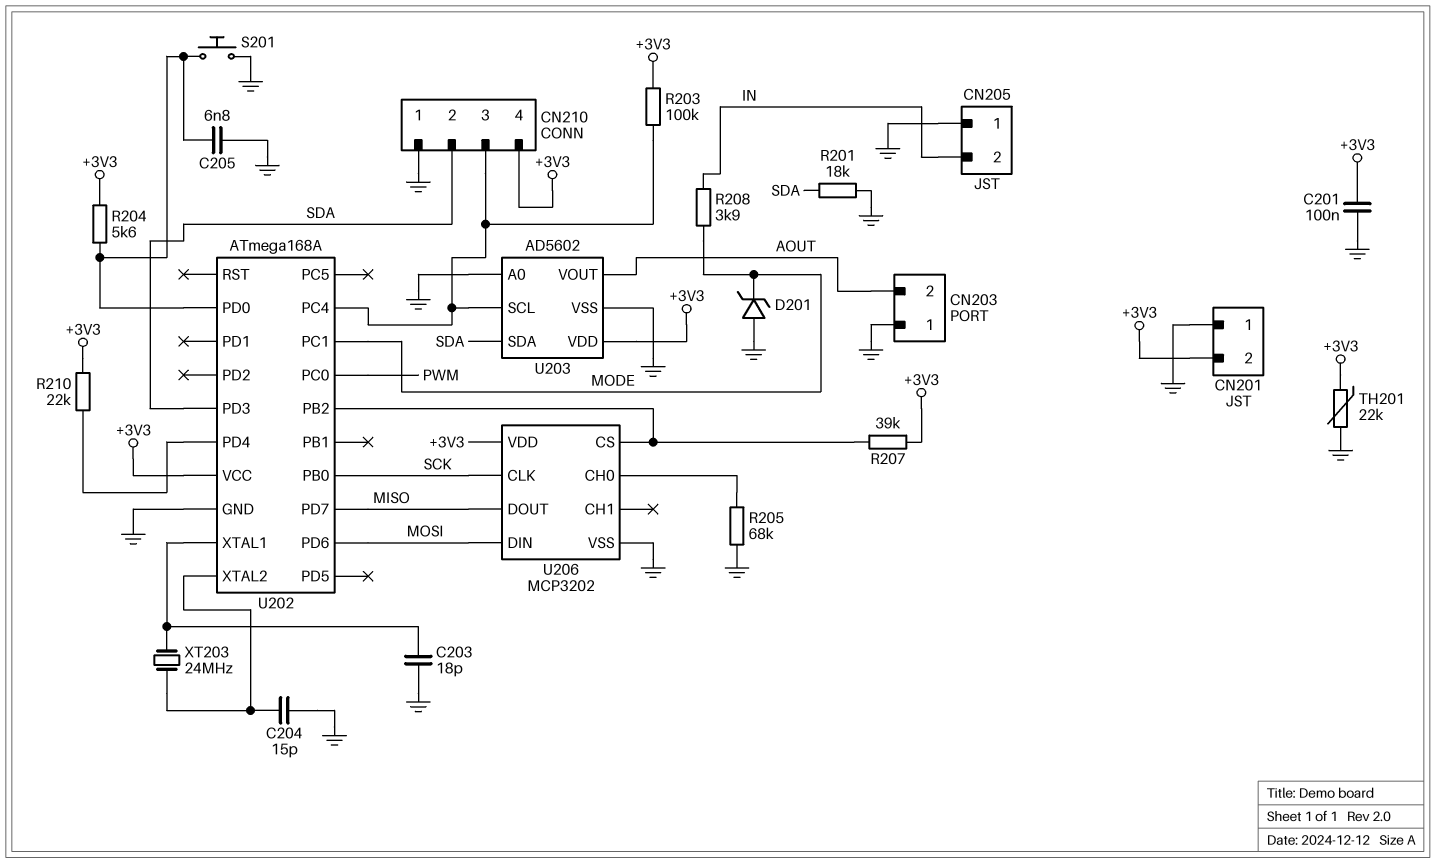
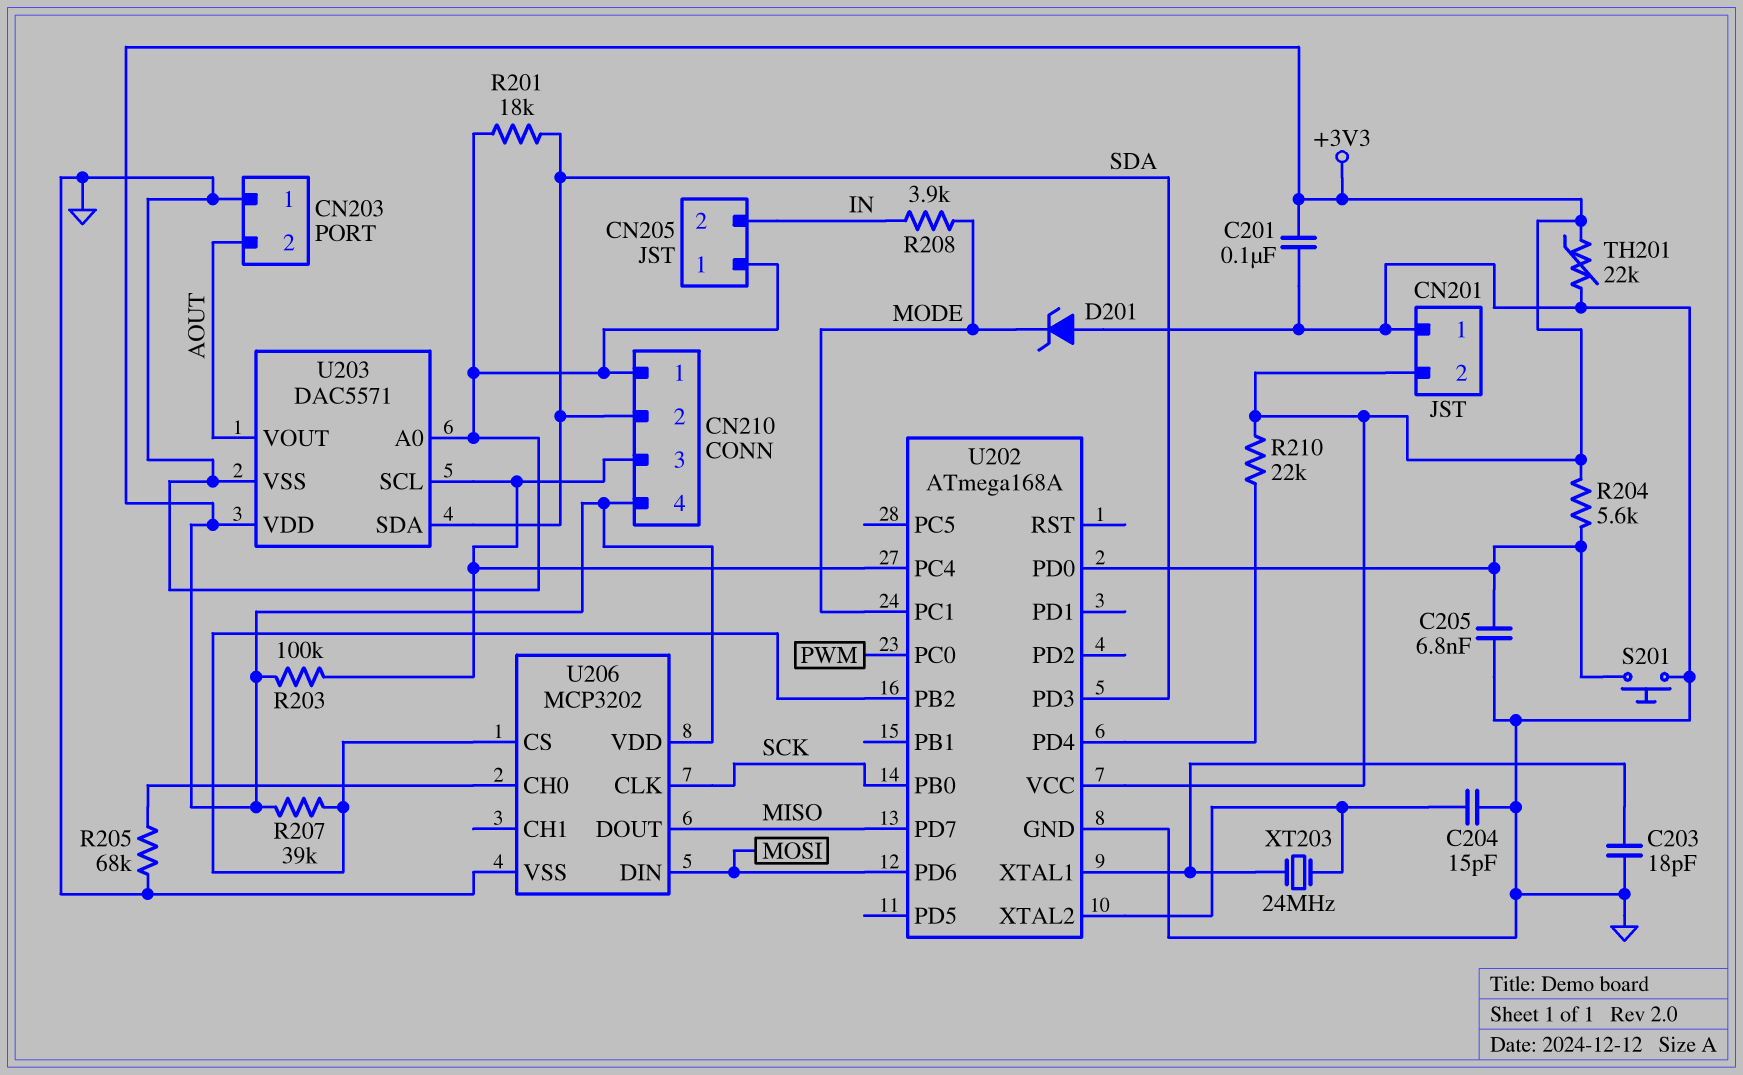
U203: AD5602 -> DAC5571

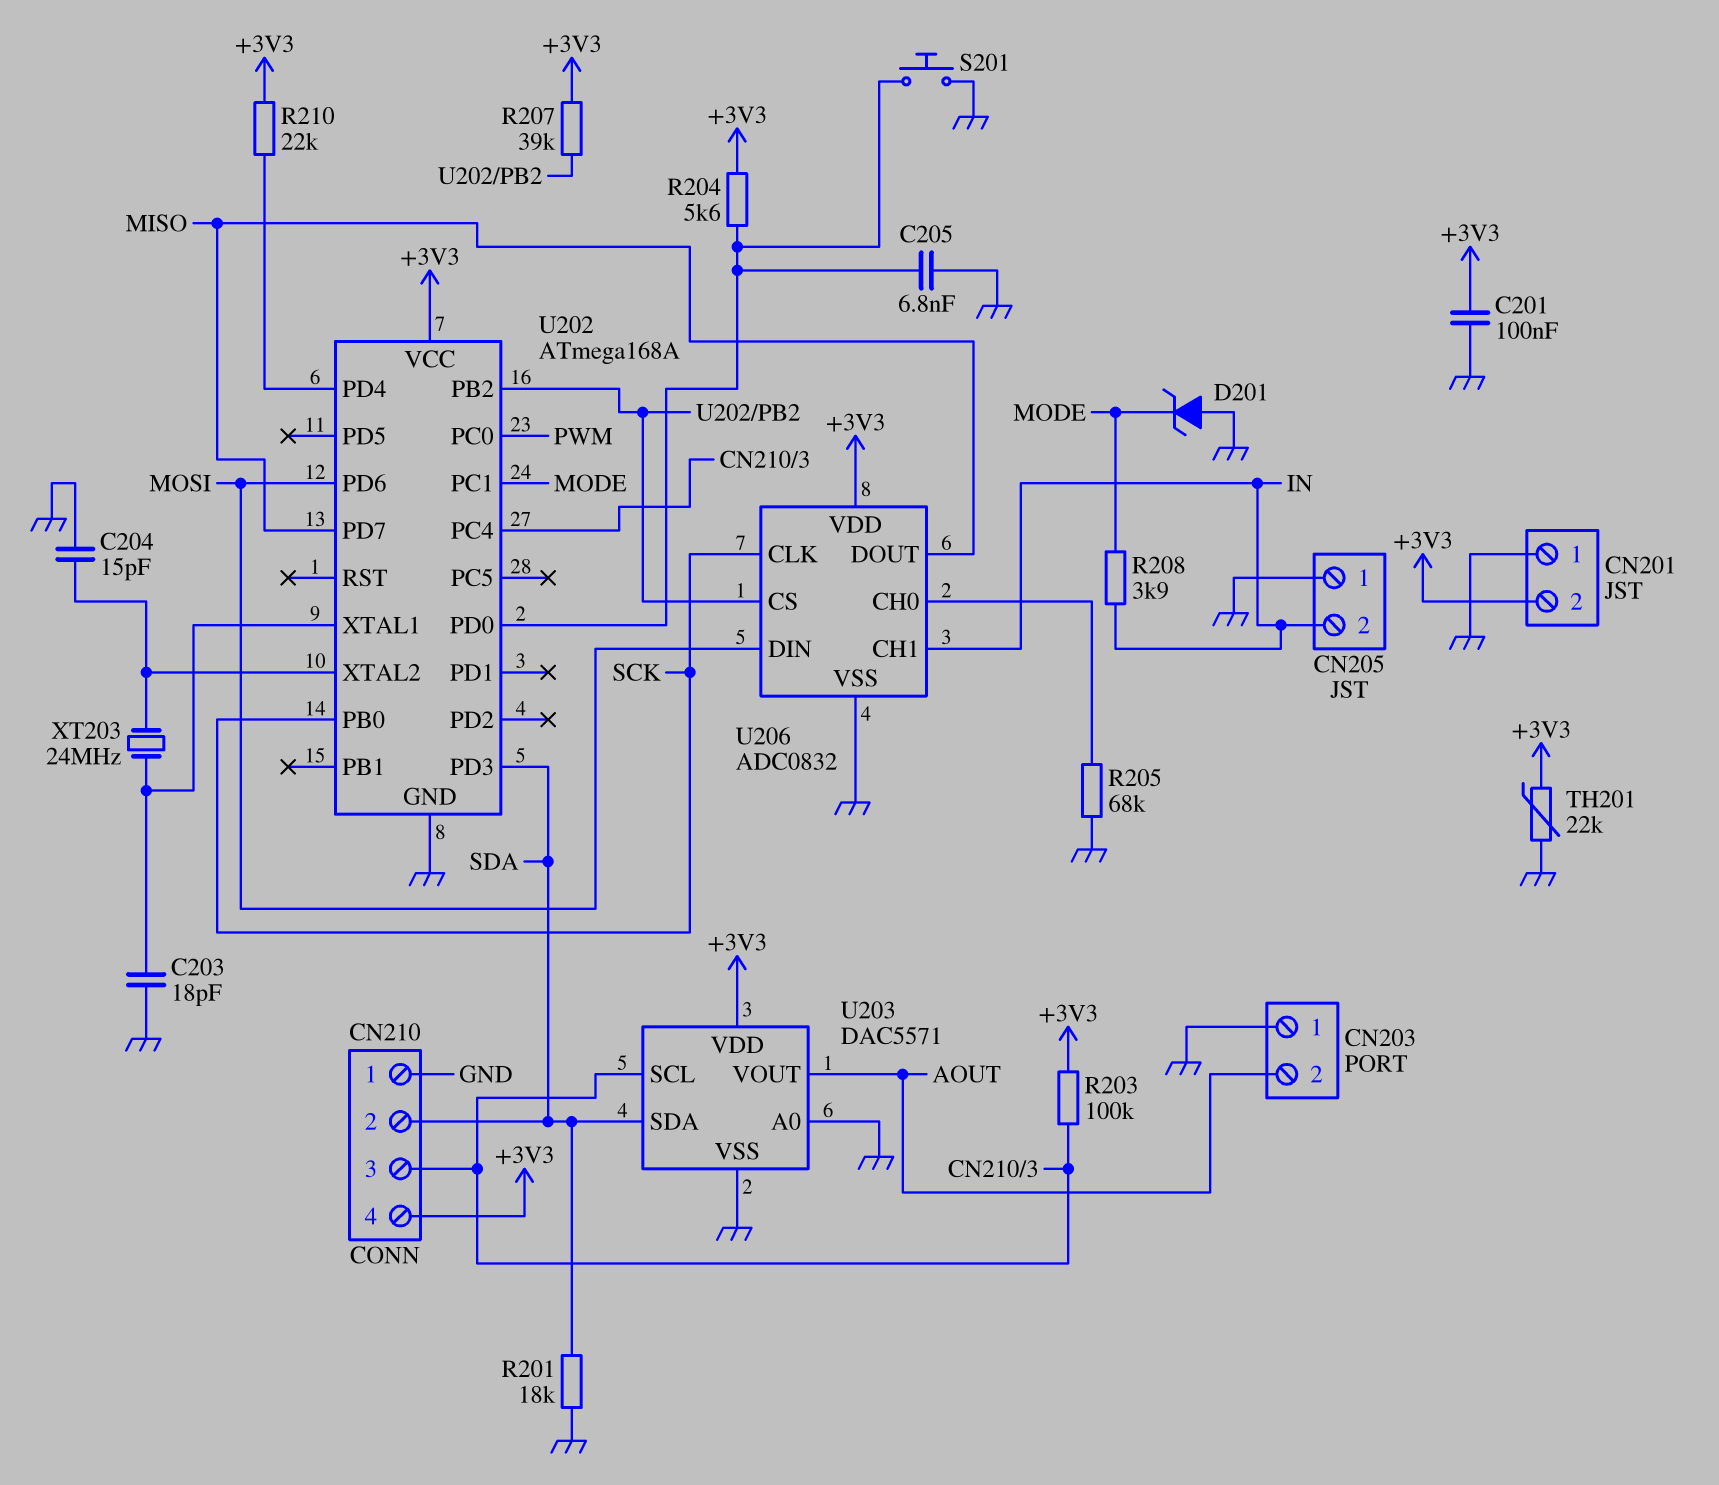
U206: MCP3202 -> ADC0832
U206 pin CH1: none -> IN

